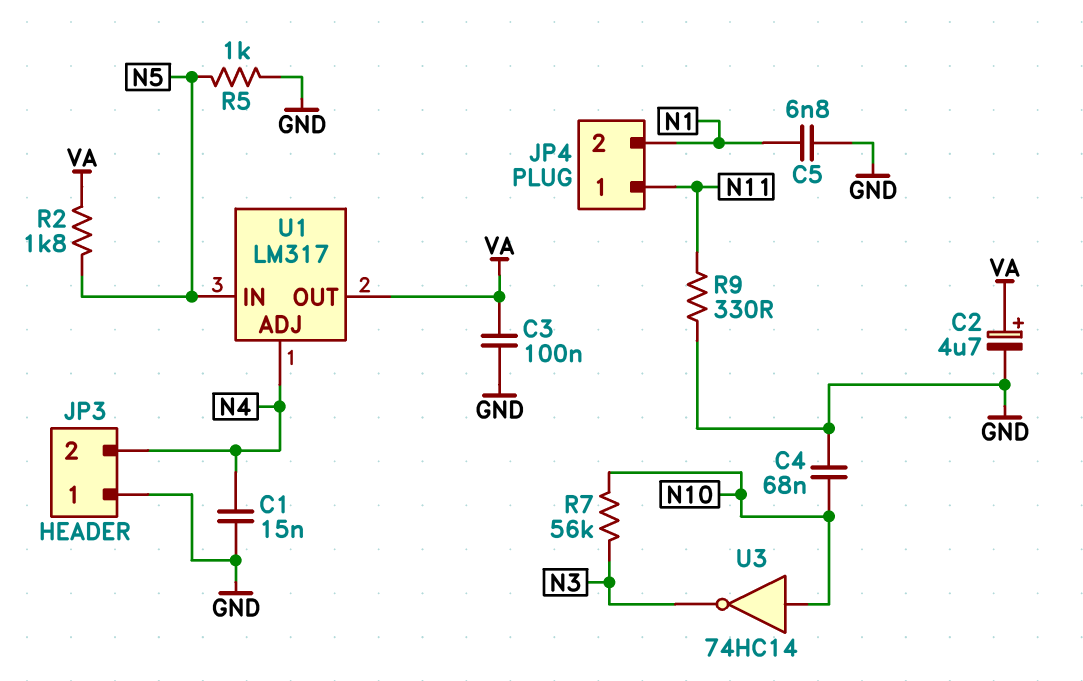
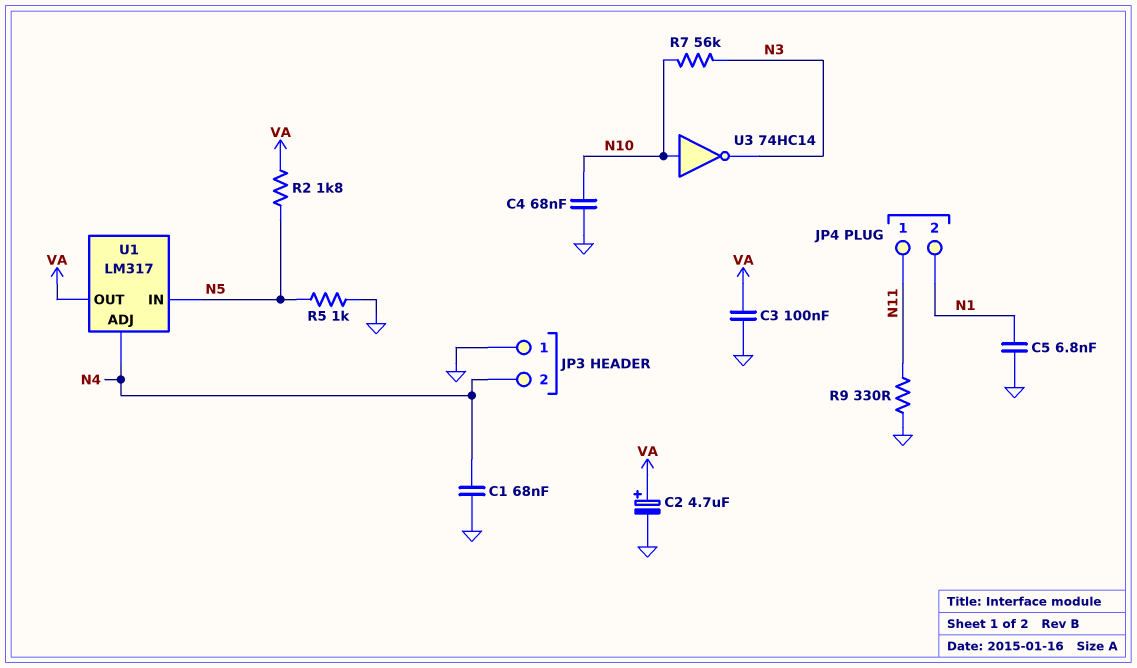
C1: 15nF (GND, N4) -> 68nF (GND, N4)

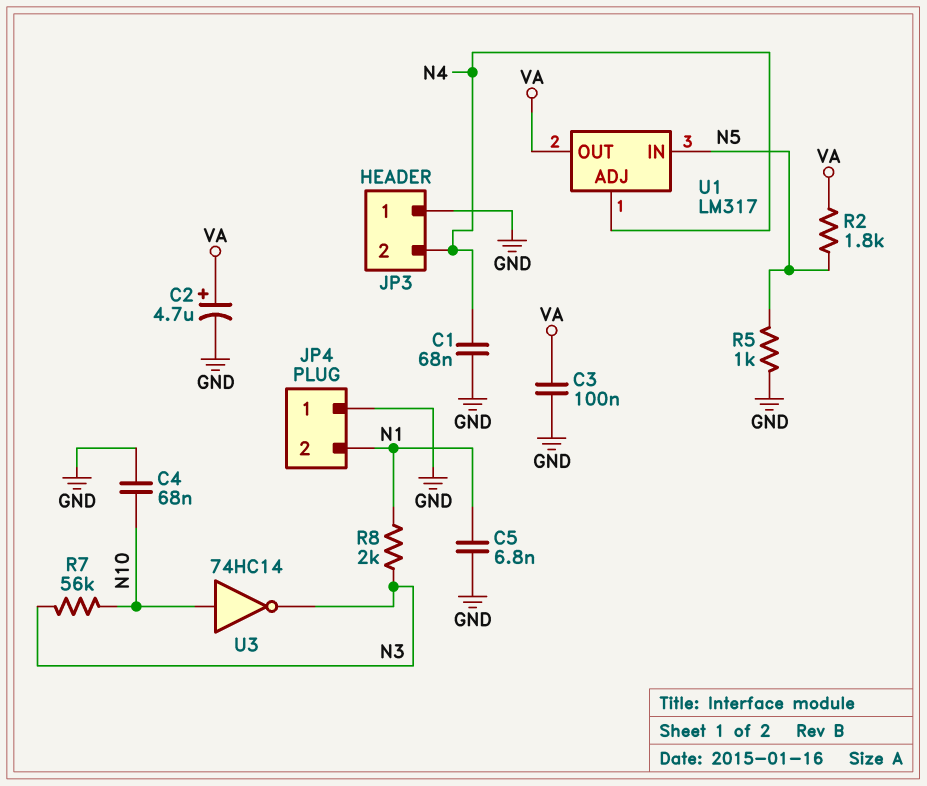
JP4 pin 1: N11 -> GND
R8: none -> 2k (N1, N3)
R9: 330 (GND, N11) -> none

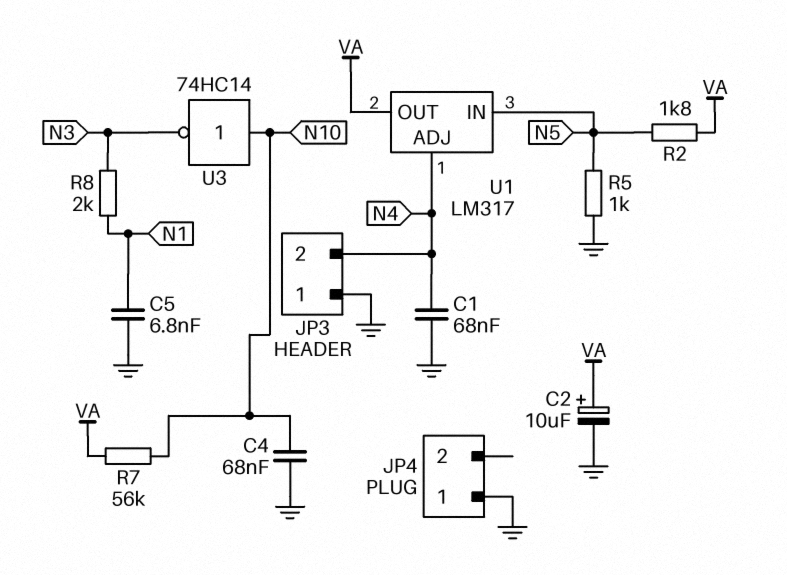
C2: 4.7uF (plus VA, minus GND) -> 10uF (plus VA, minus GND)
C3: 100nF (GND, VA) -> none
JP4 pin 2: N1 -> none
R7: 56k (N3, N10) -> 56k (N10, VA)

